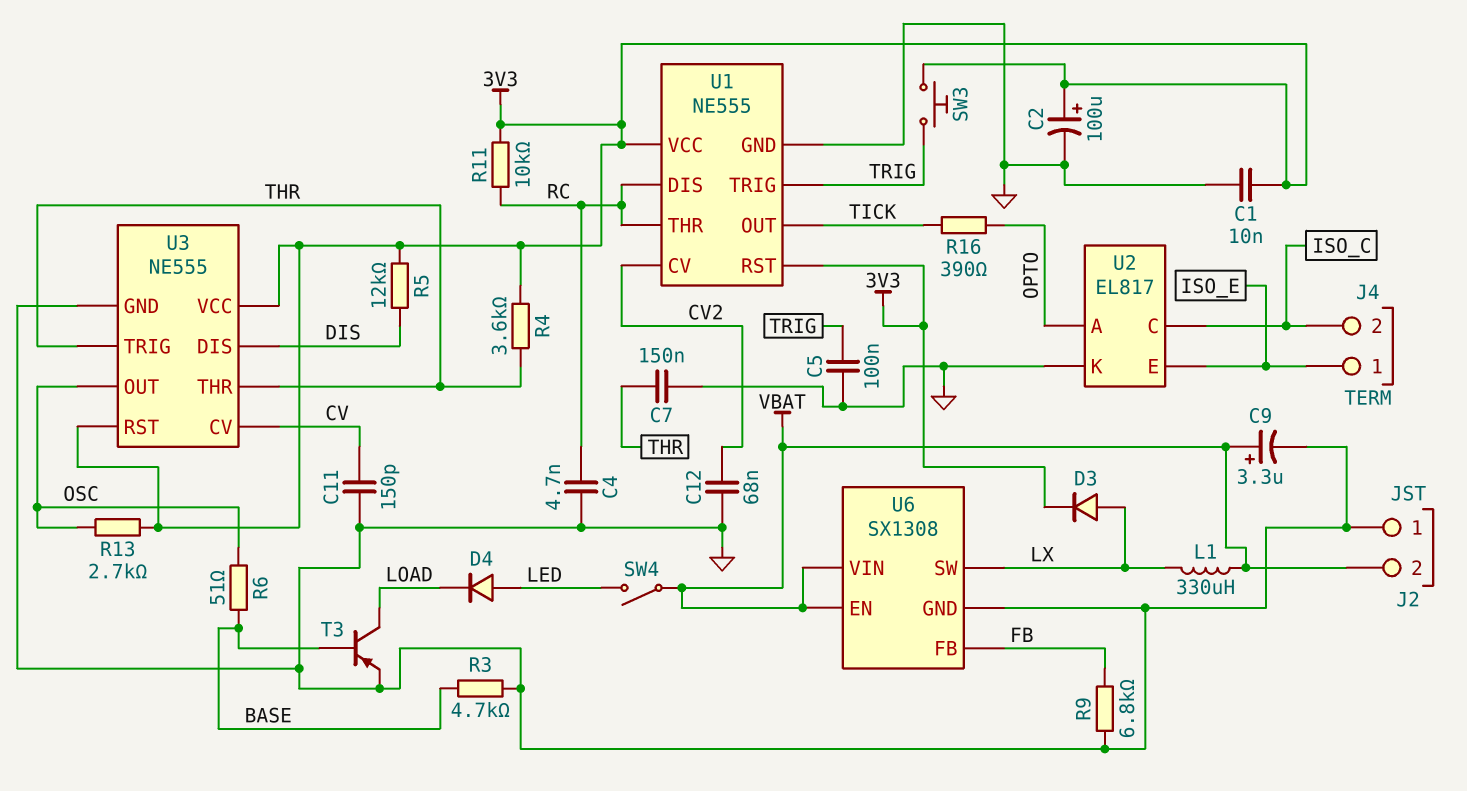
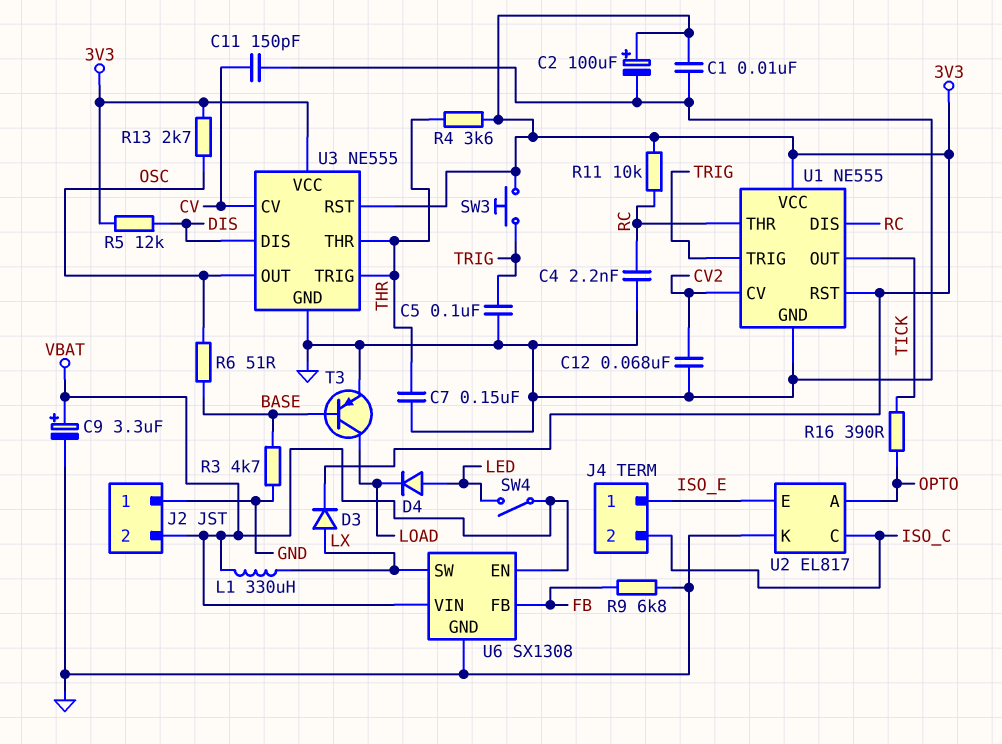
C4: 4.7nF (GND, RC) -> 2.2nF (GND, RC)

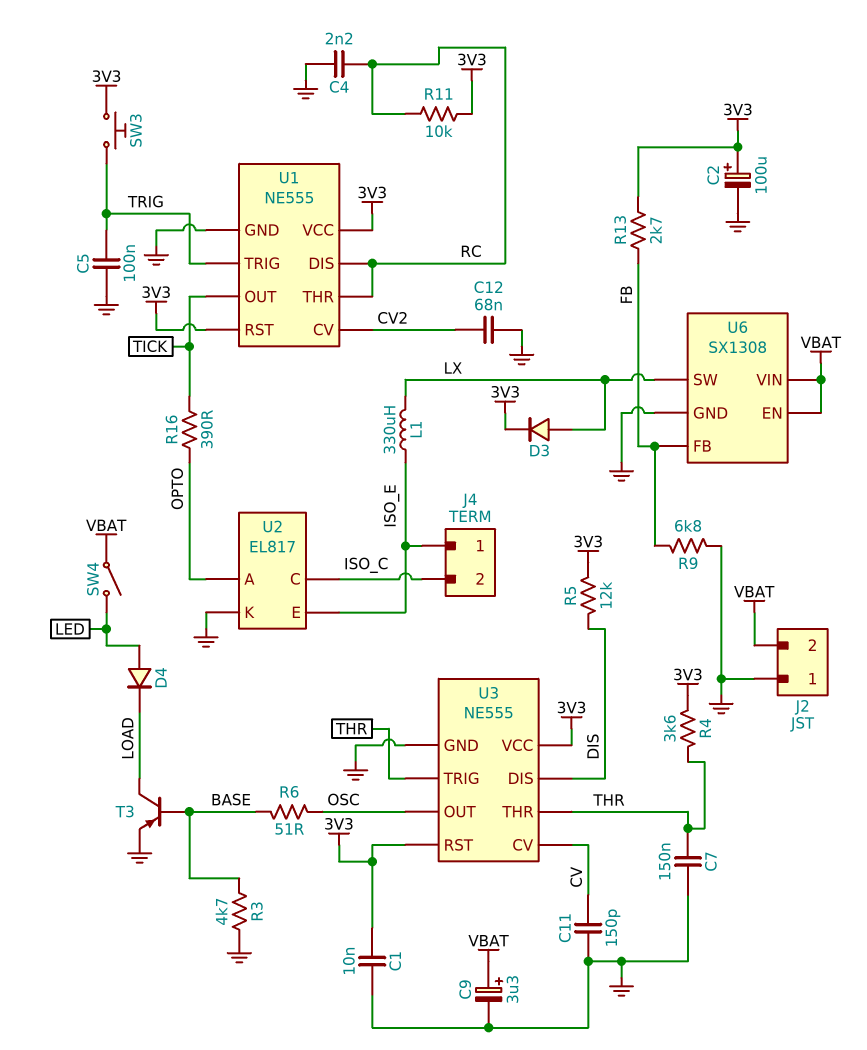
L1: 330uH (LX, VBAT) -> 330uH (ISO_E, LX)
R13: 2.7k (3V3, OSC) -> 2.7k (3V3, FB)

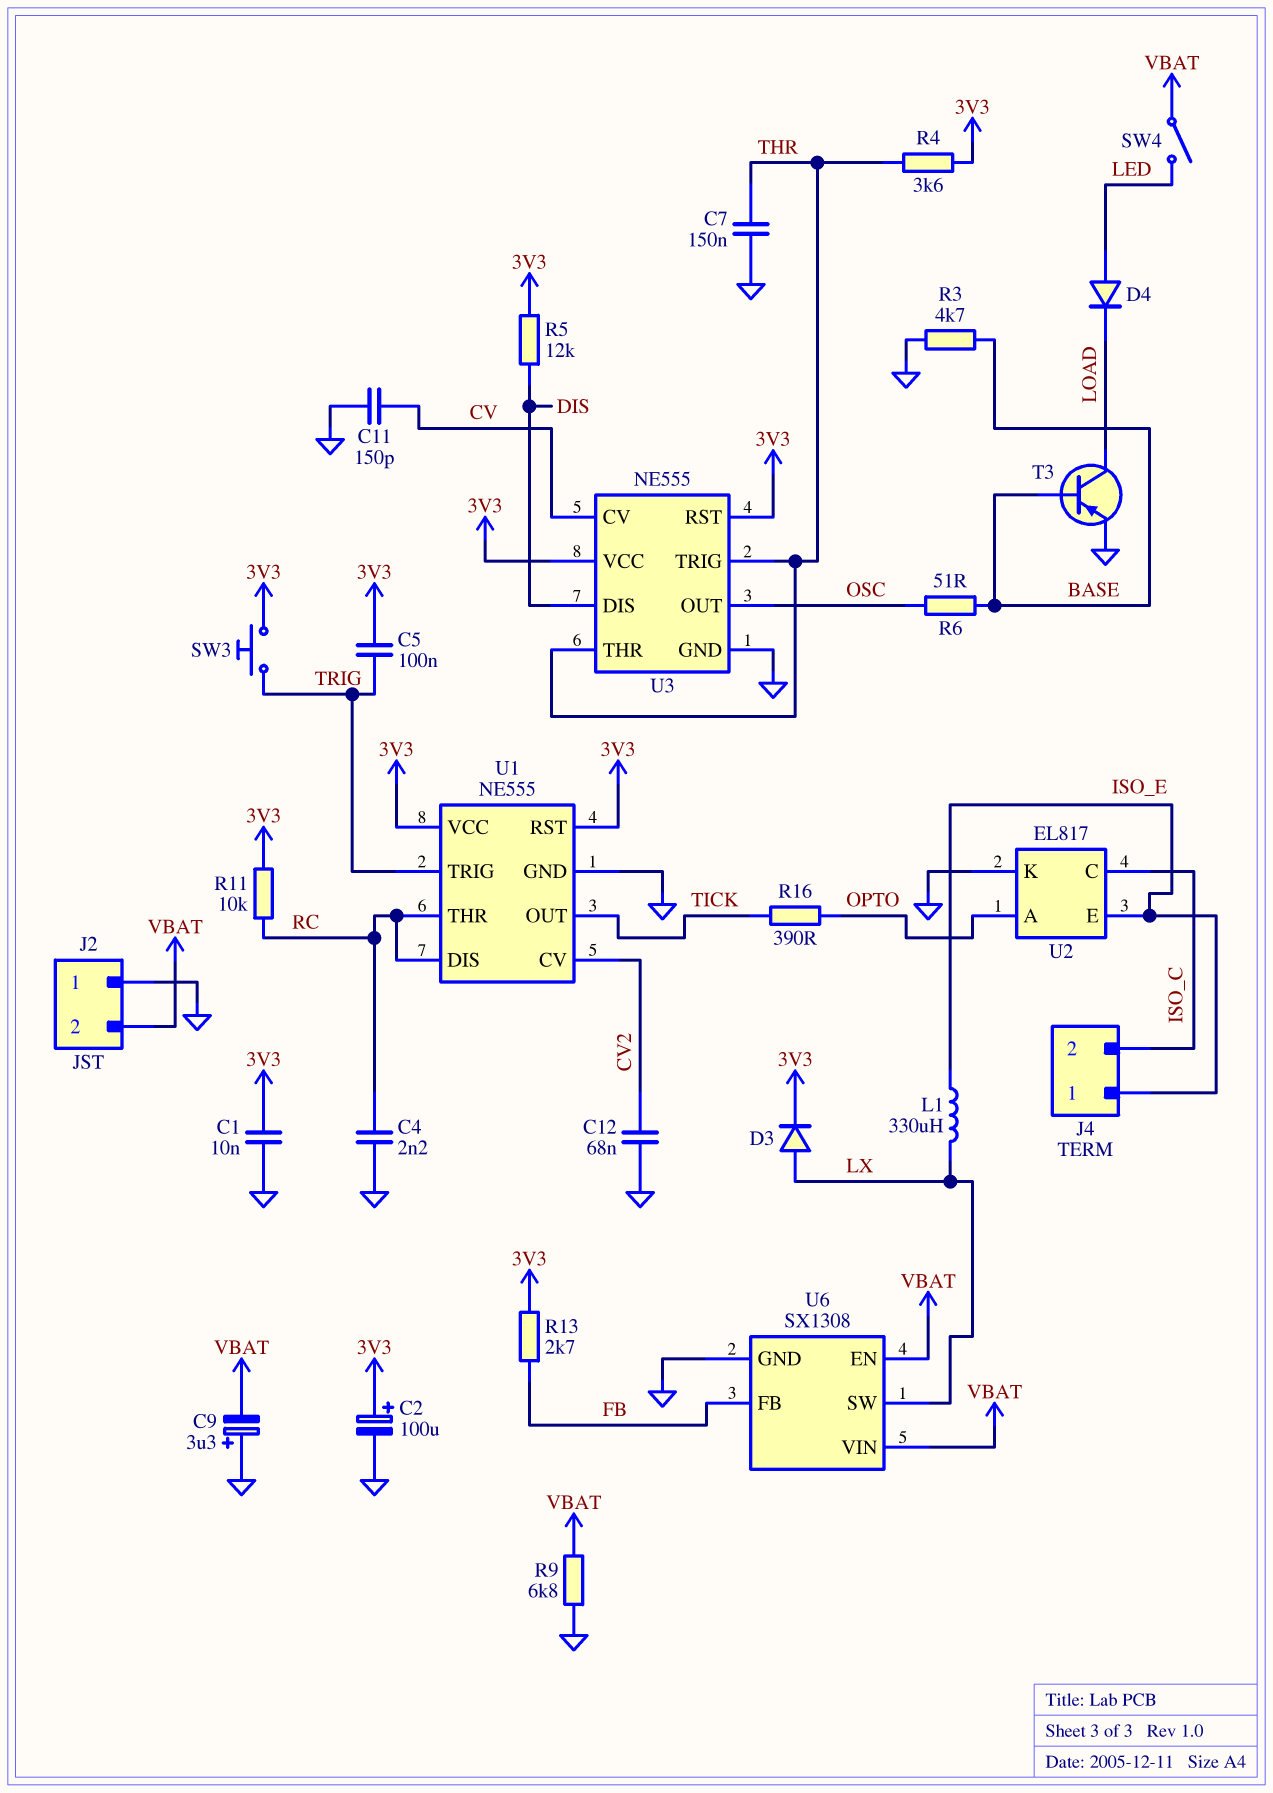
C5: 100nF (GND, TRIG) -> 100nF (3V3, TRIG)
C9: 3.3uF (plus VBAT, minus GND) -> 3.3uF (plus GND, minus VBAT)
R9: 6.8k (FB, GND) -> 6.8k (GND, VBAT)

